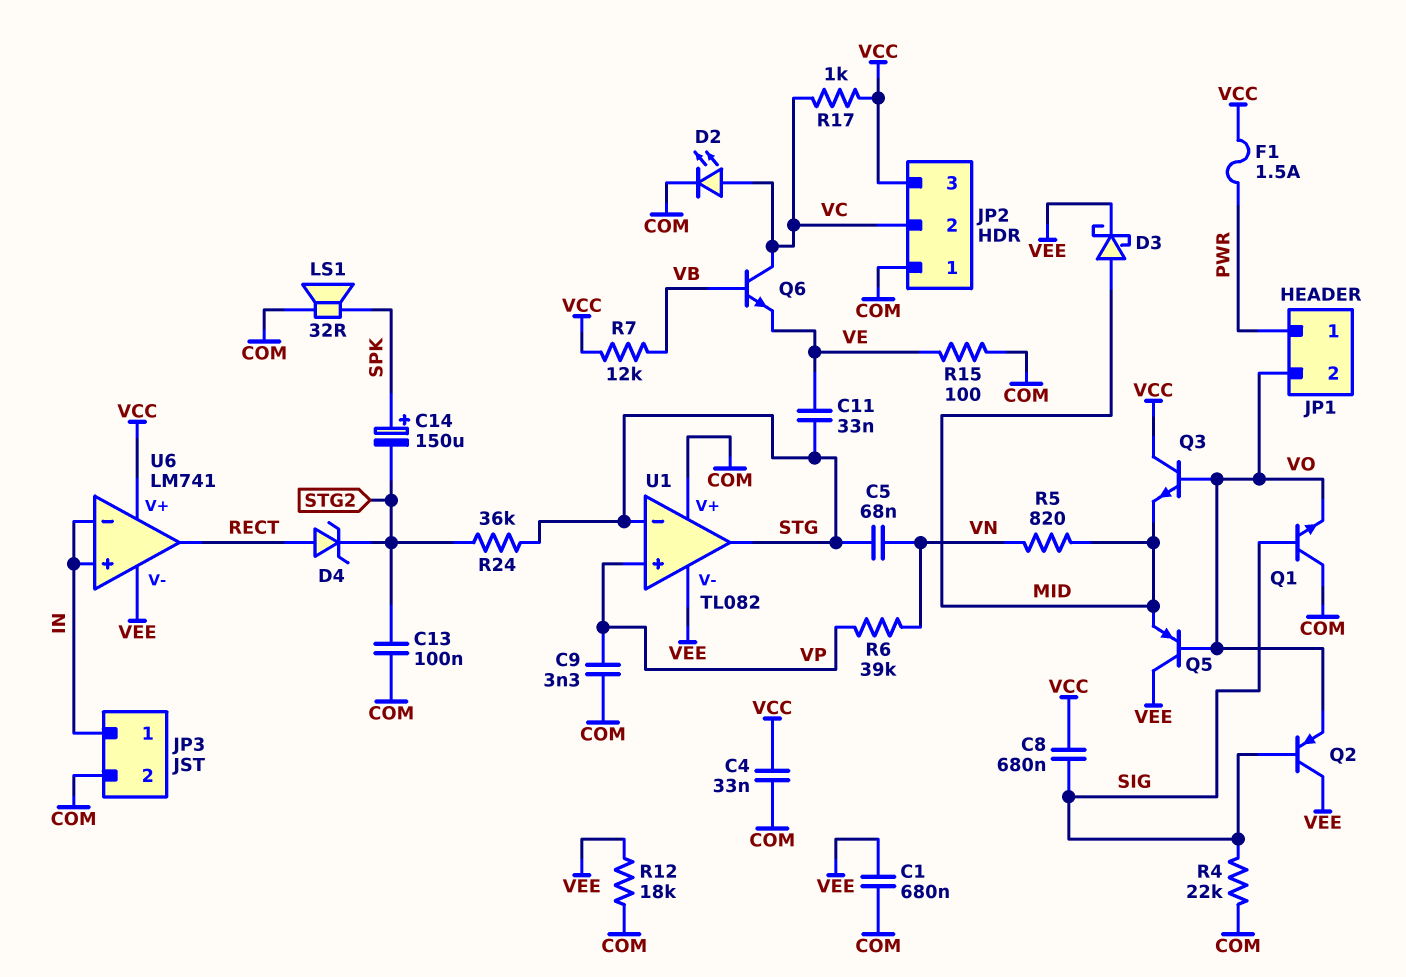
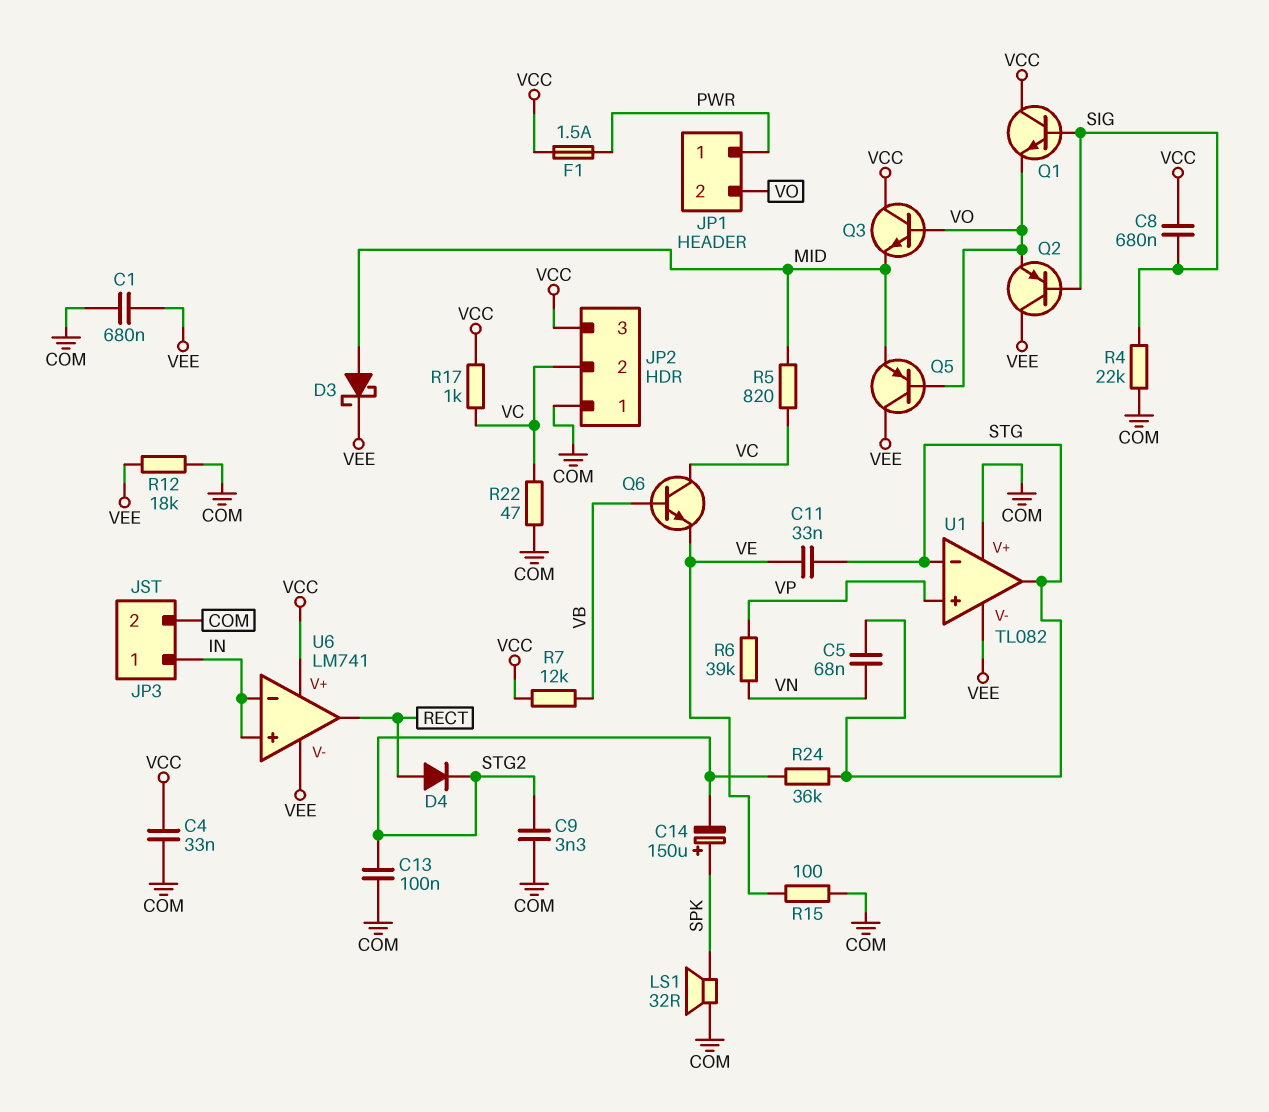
C9: 3.3nF (COM, VP) -> 3.3nF (COM, STG2)
D2: LED (A VC, K COM) -> none
D4: zener (A RECT, K STG2) -> diode (A RECT, K STG2)
Q1: NPN (B SIG, C COM, E VO) -> NPN (B SIG, C VCC, E VO)
R5: 820 (MID, VN) -> 820 (MID, VC)
R22: none -> 47 (COM, VC)

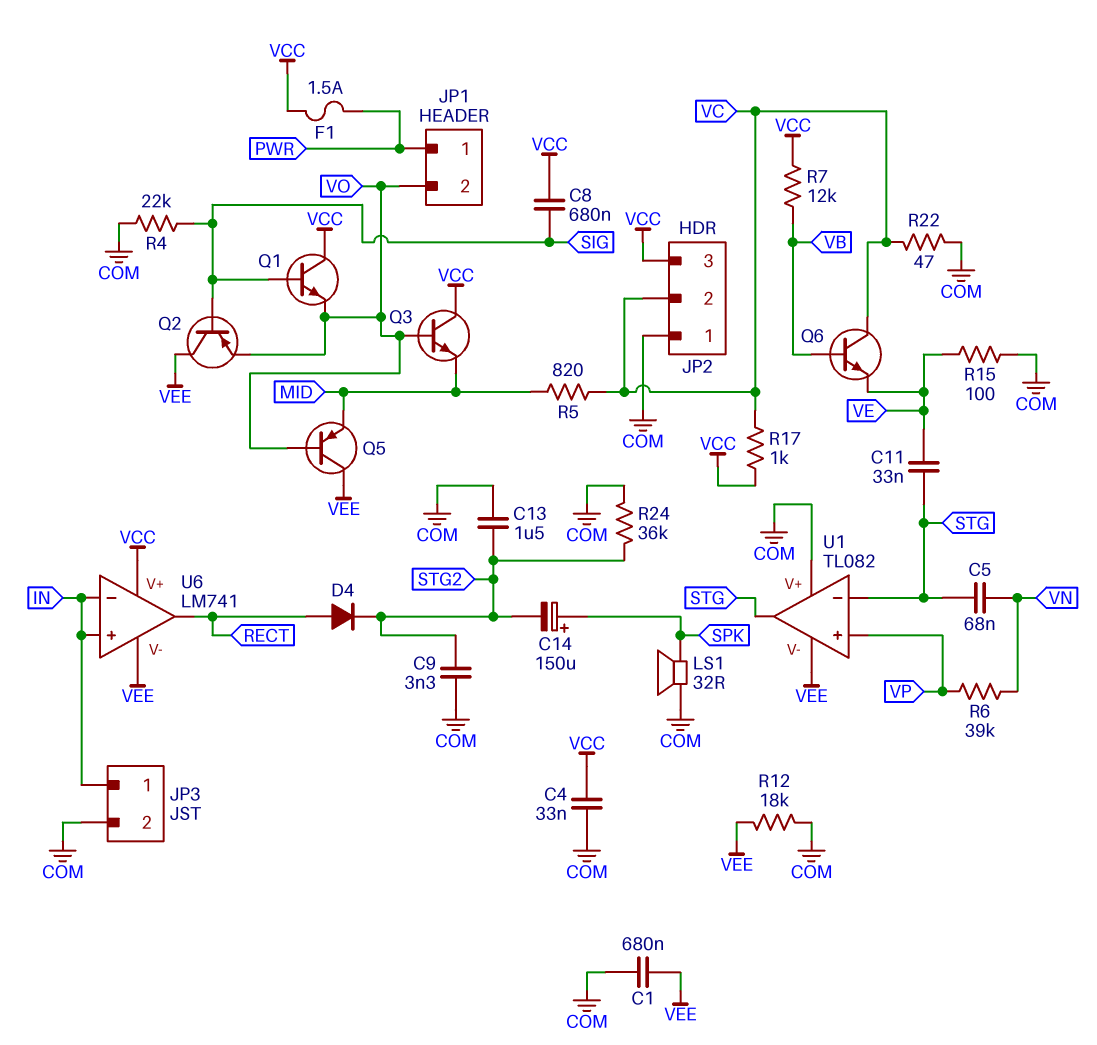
C13: 100nF (COM, STG2) -> 1.5uF (COM, STG2)
D3: schottky (A MID, K VEE) -> none
R24: 36k (STG, STG2) -> 36k (COM, STG2)

